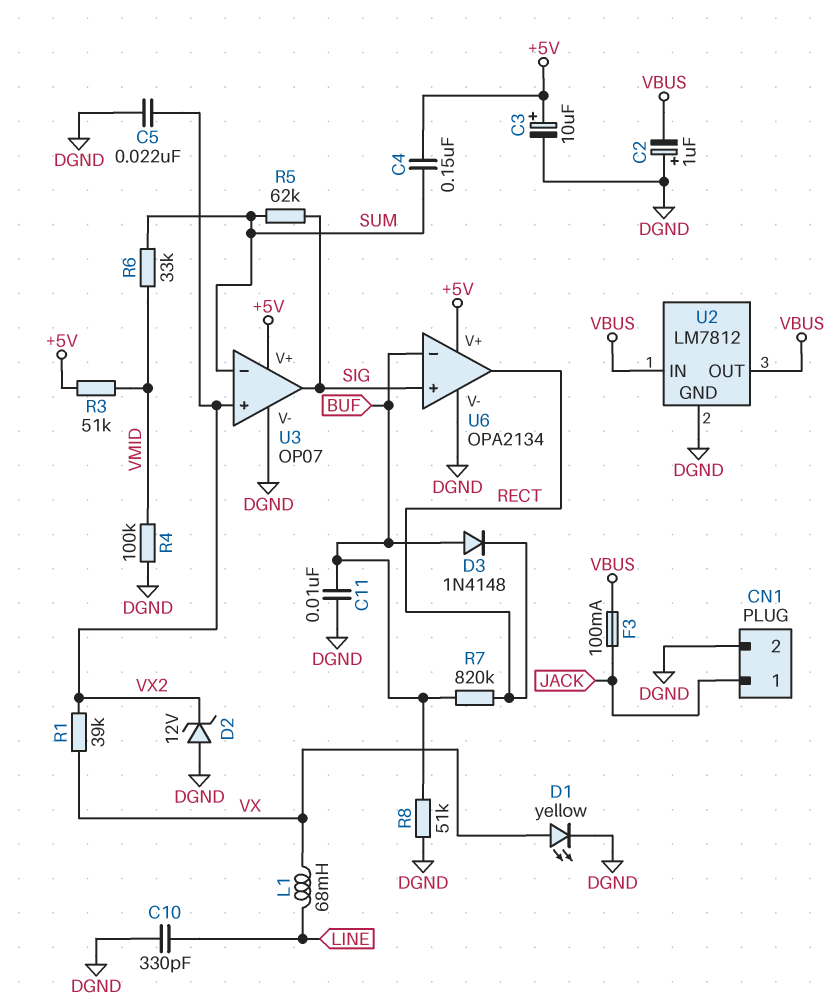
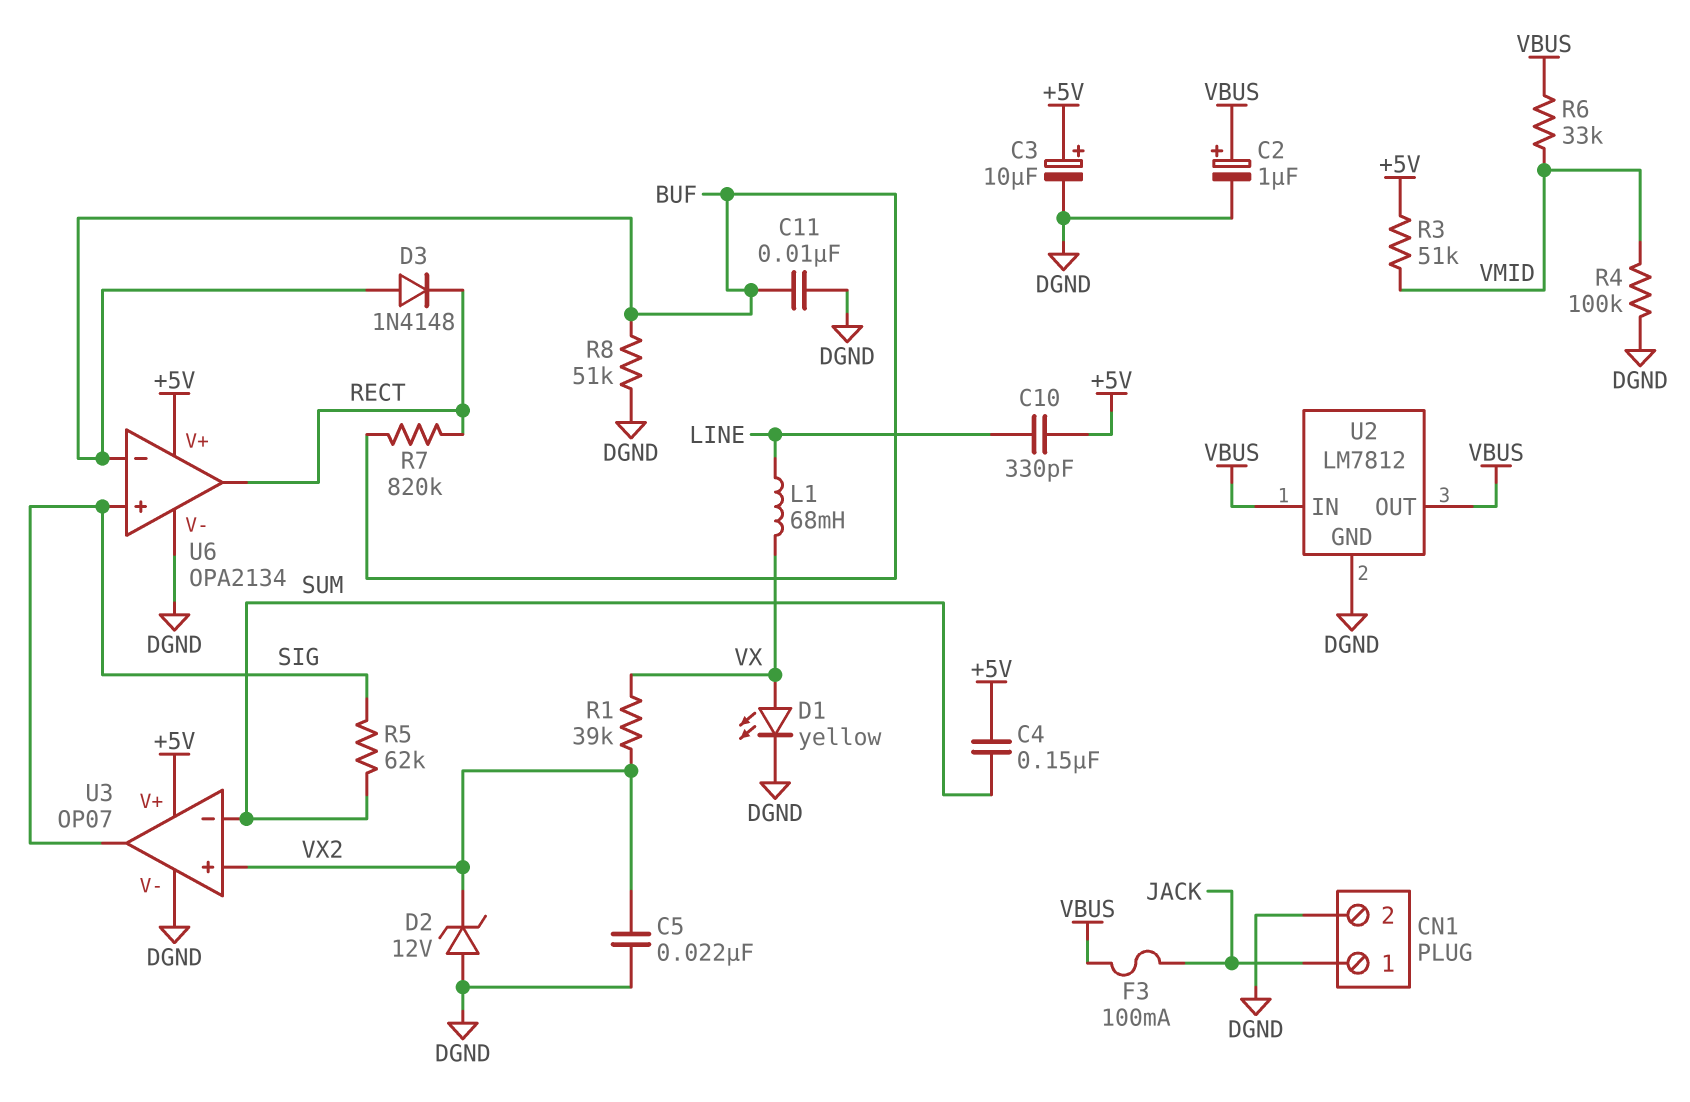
C2: 1uF (plus DGND, minus VBUS) -> 1uF (plus VBUS, minus DGND)
C10: 330pF (DGND, LINE) -> 330pF (+5V, LINE)
R6: 33k (SUM, VMID) -> 33k (VBUS, VMID)

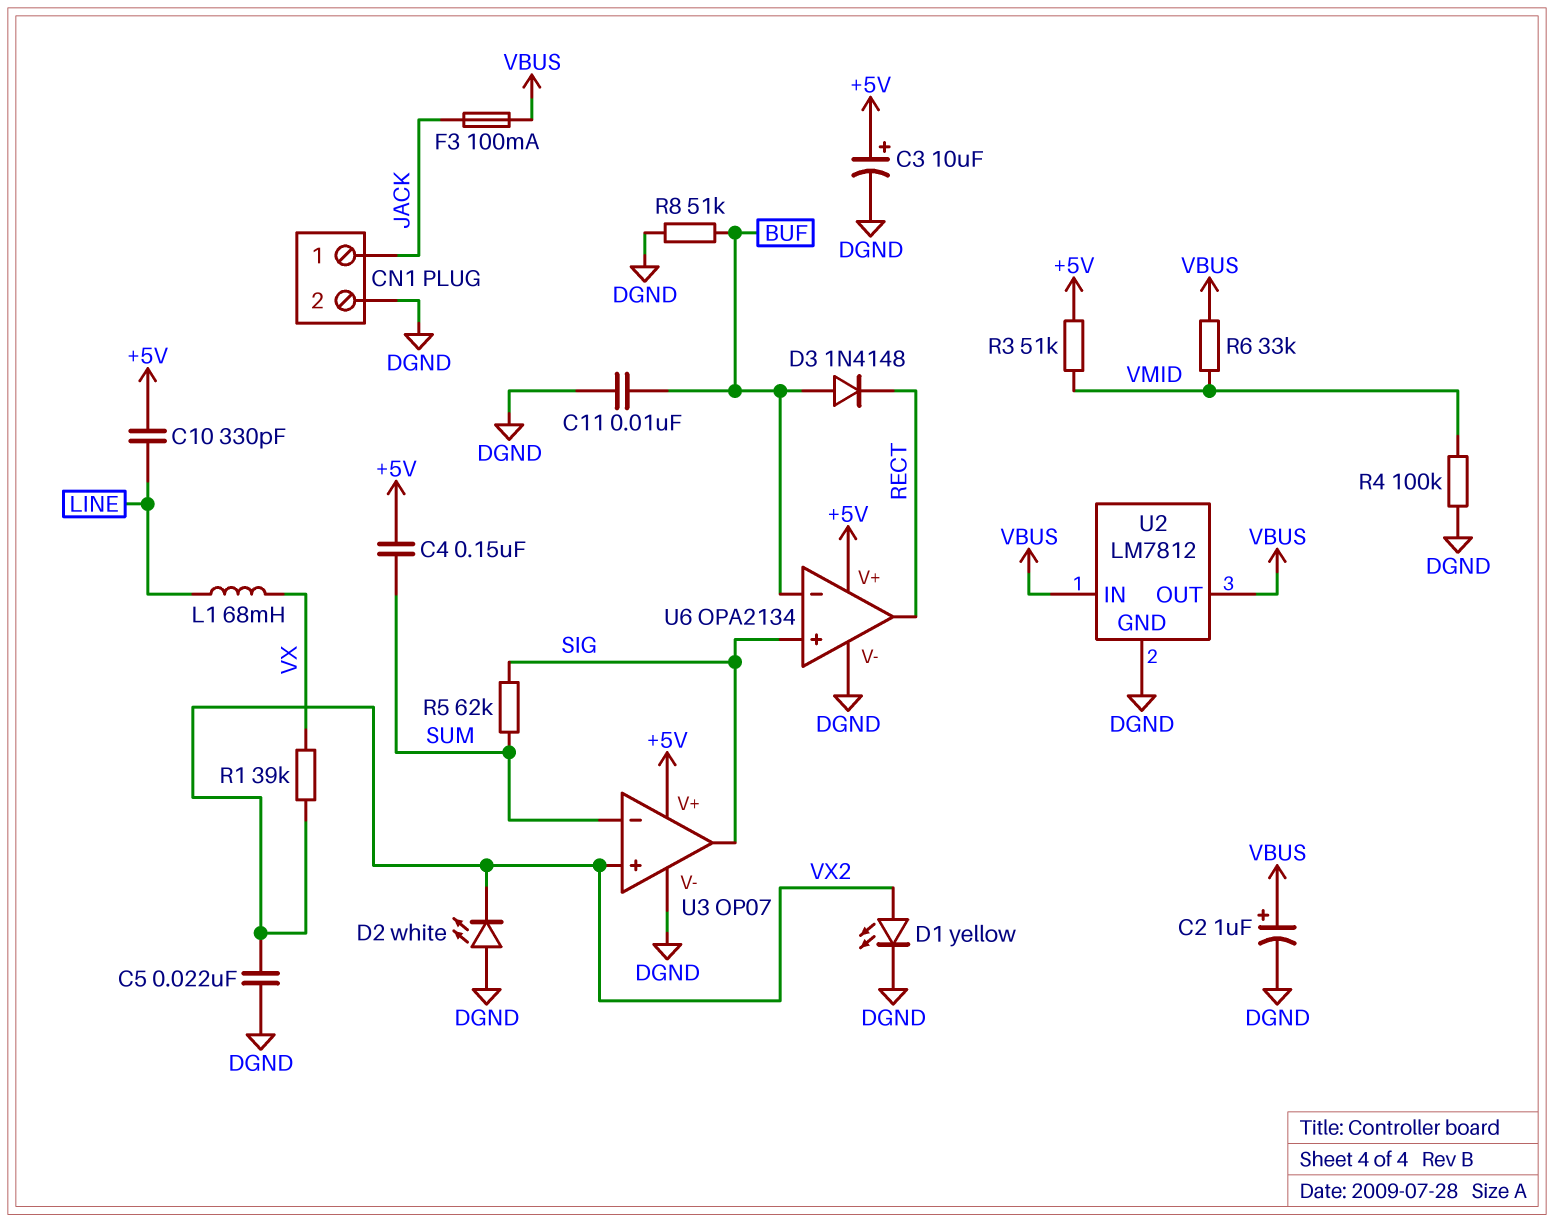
D1: LED yellow (A VX, K DGND) -> LED yellow (A VX2, K DGND)
D2: zener 12V (A DGND, K VX2) -> LED white (A DGND, K VX2)
R7: 820k (BUF, RECT) -> none

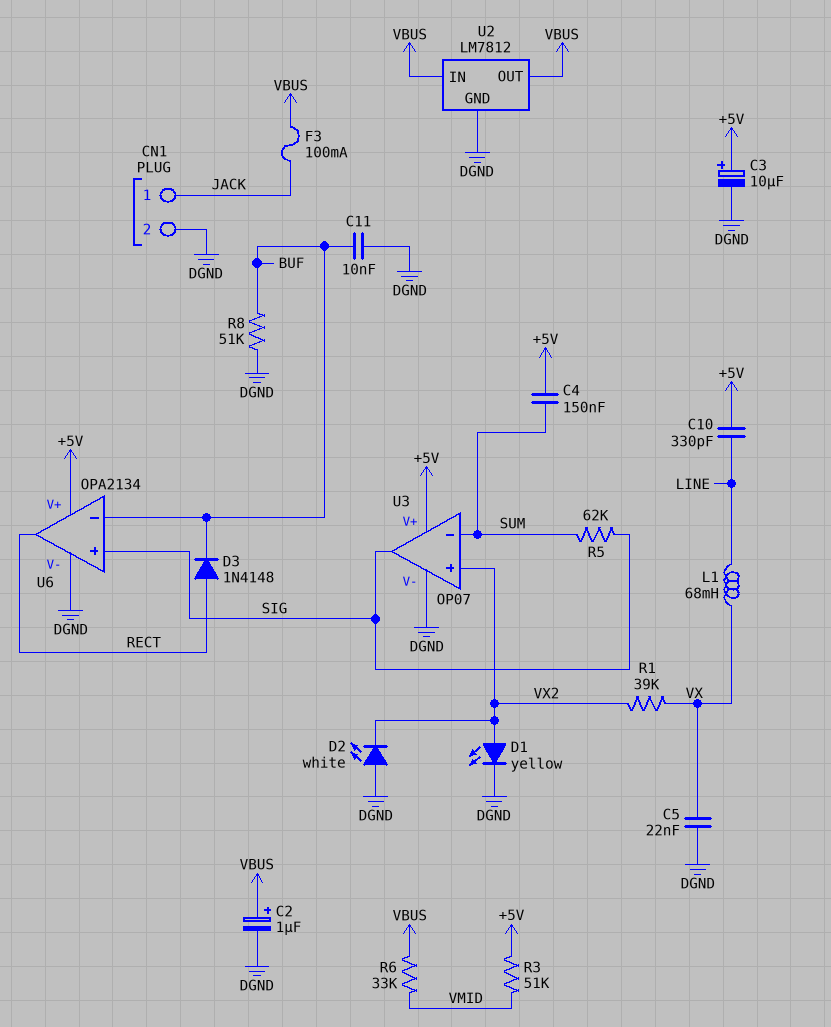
C5: 22nF (DGND, VX2) -> 22nF (DGND, VX)
D3: diode 1N4148 (A BUF, K RECT) -> diode 1N4148 (A RECT, K BUF)
R4: 100k (DGND, VMID) -> none

